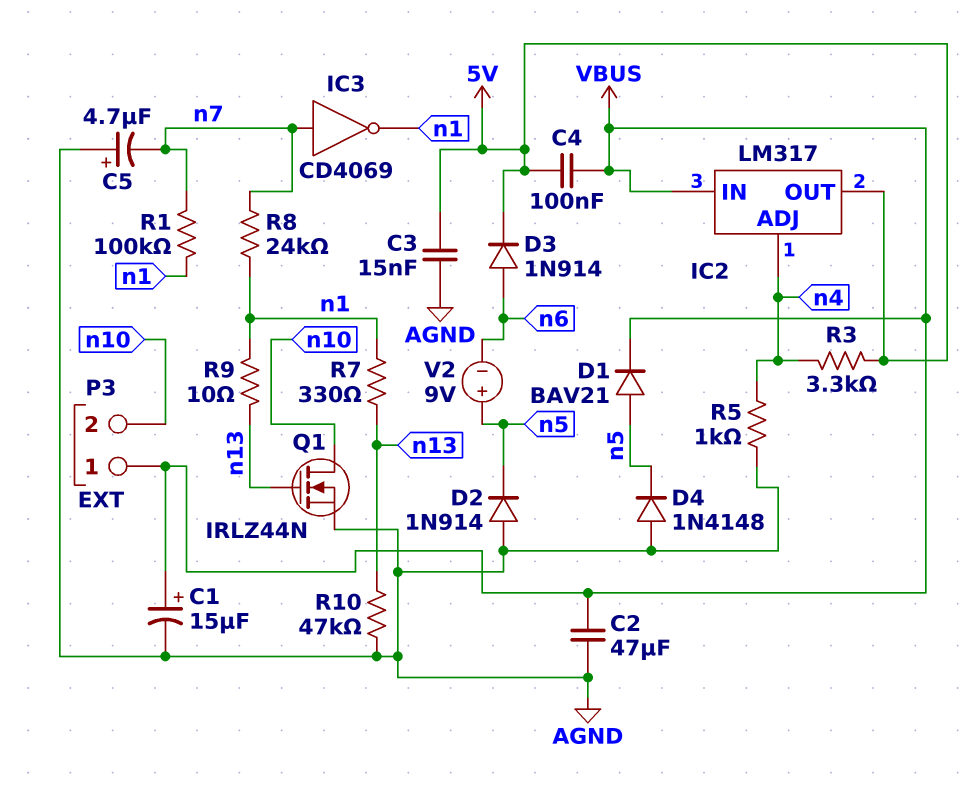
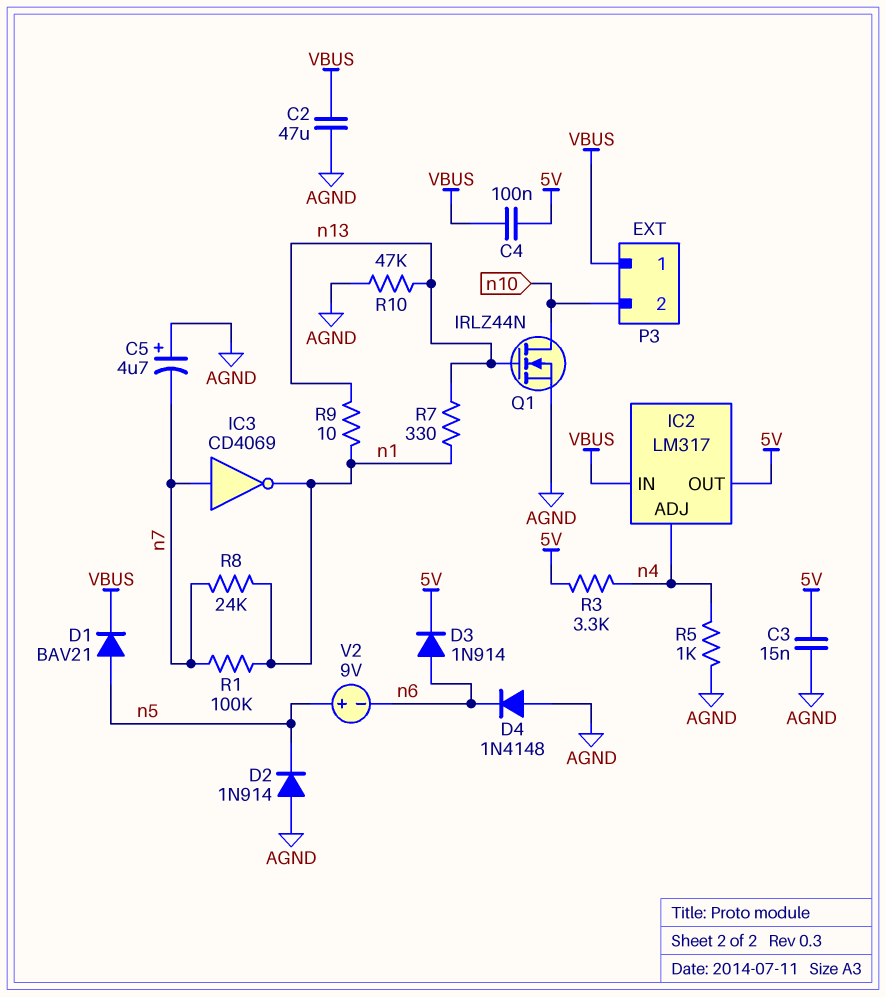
C1: 15uF (plus VBUS, minus AGND) -> none
D4: diode 1N4148 (A AGND, K n5) -> diode 1N4148 (A AGND, K n6)

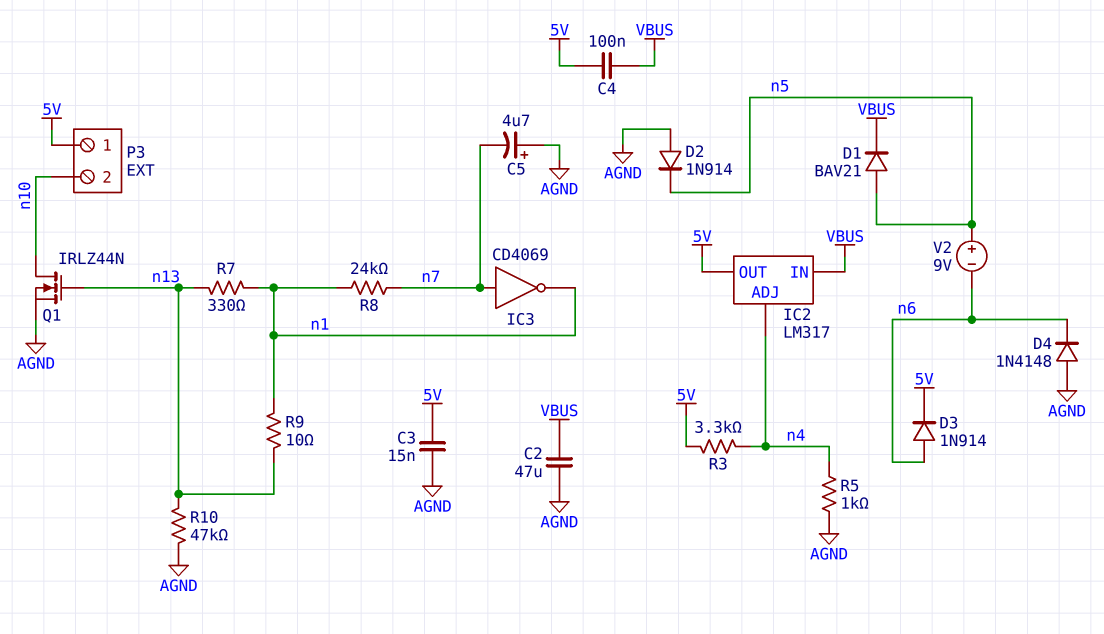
P3 pin 1: VBUS -> 5V
R1: 100k (n1, n7) -> none

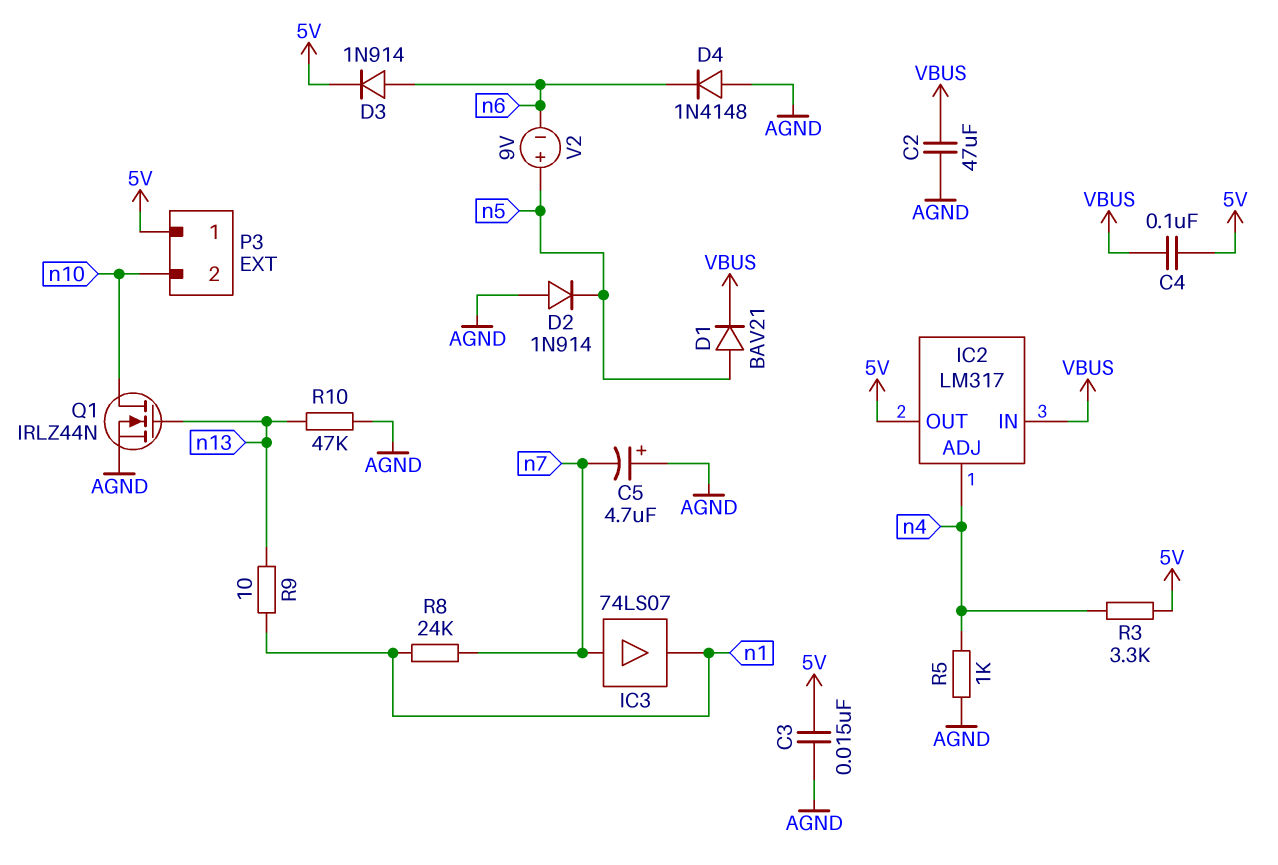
IC3: NOT CD4069 (in n7, out n1) -> buffer 74LS07 (in n7, out n1)
R7: 330 (n1, n13) -> none

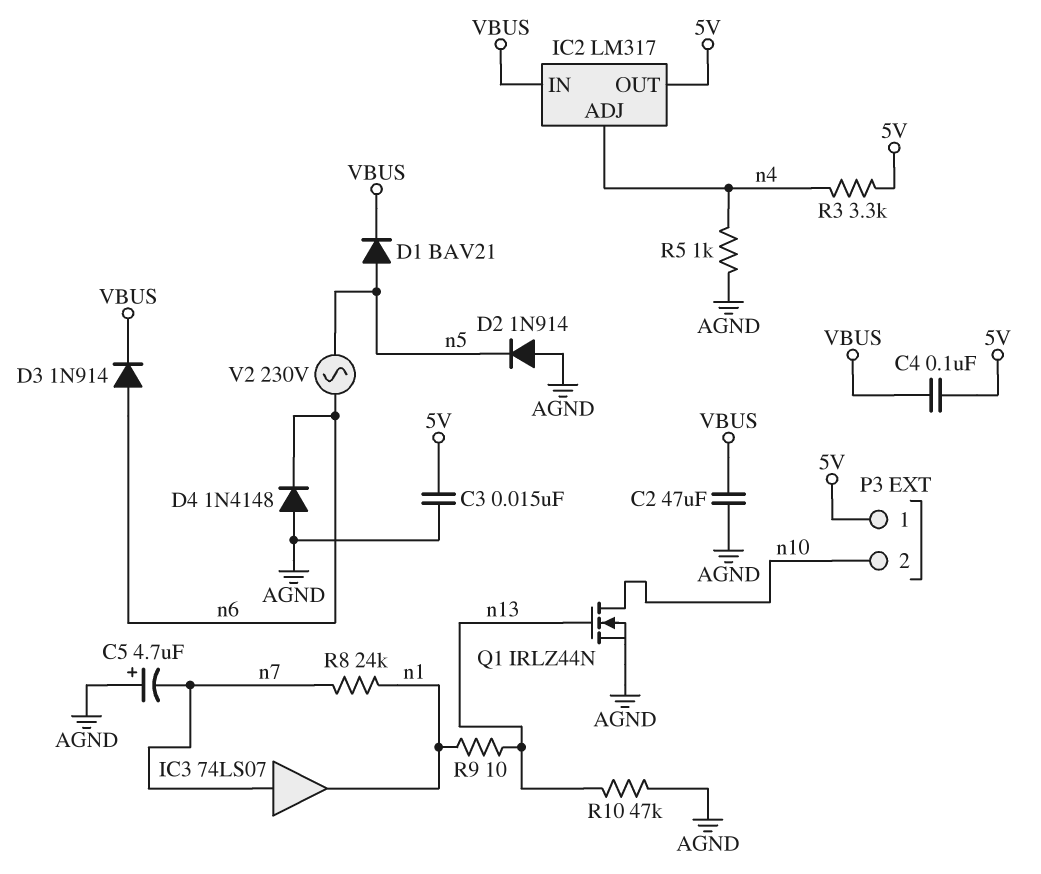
D3: diode 1N914 (A n6, K 5V) -> diode 1N914 (A n6, K VBUS)
V2: 9V (plus n5, minus n6) -> AC 230V (n5, n6)

